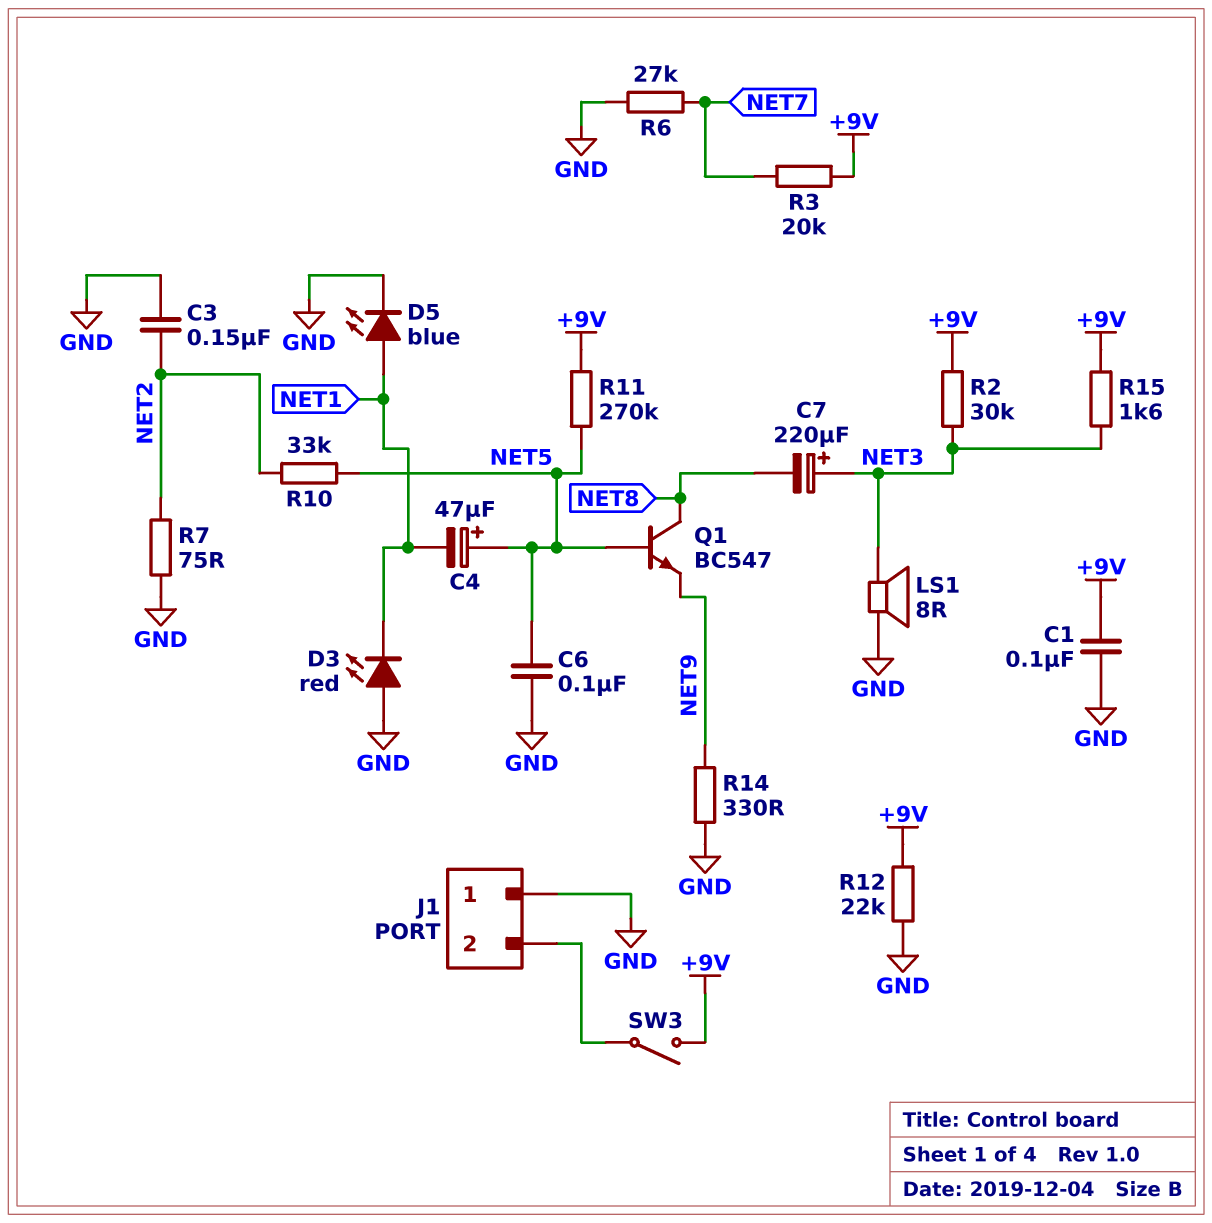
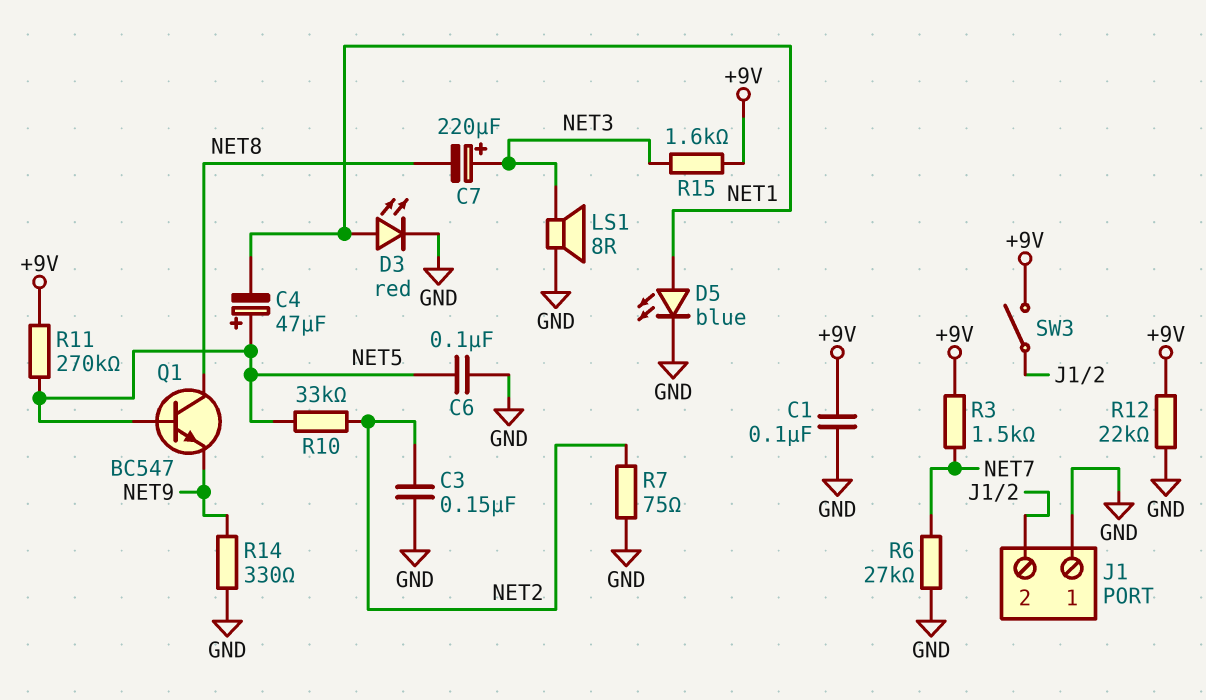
D3: LED red (A GND, K NET1) -> LED red (A NET1, K GND)
R2: 30k (+9V, NET3) -> none
R3: 20k (+9V, NET7) -> 1.5k (+9V, NET7)

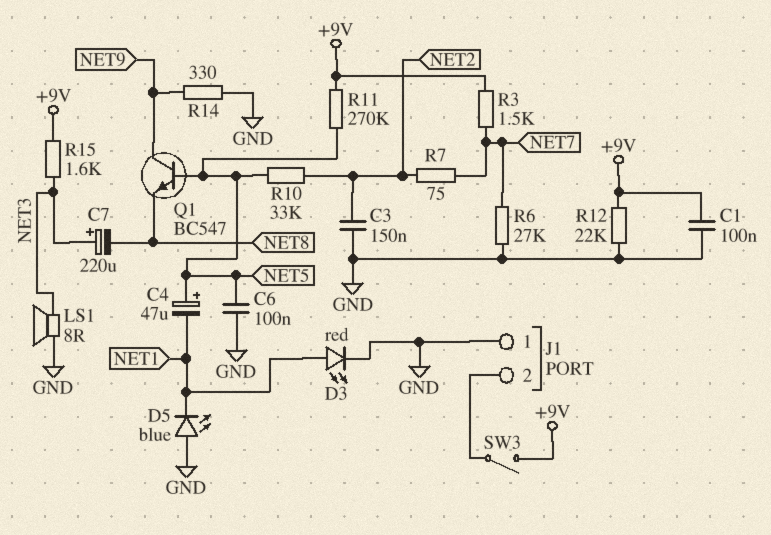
D5: LED blue (A NET1, K GND) -> LED blue (A GND, K NET1)
Q1: NPN BC547 (B NET5, C NET8, E NET9) -> NPN BC547 (B NET5, C NET9, E NET8)
R7: 75 (GND, NET2) -> 75 (NET2, NET7)

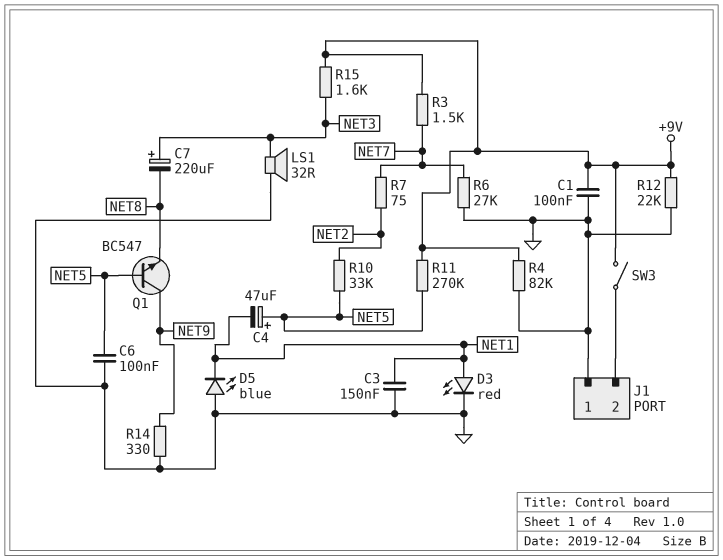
C3: 150nF (GND, NET2) -> 150nF (GND, NET1)
LS1: speaker 8R (GND, NET3) -> speaker 32R (GND, NET3)
R4: none -> 82k (+9V, GND)

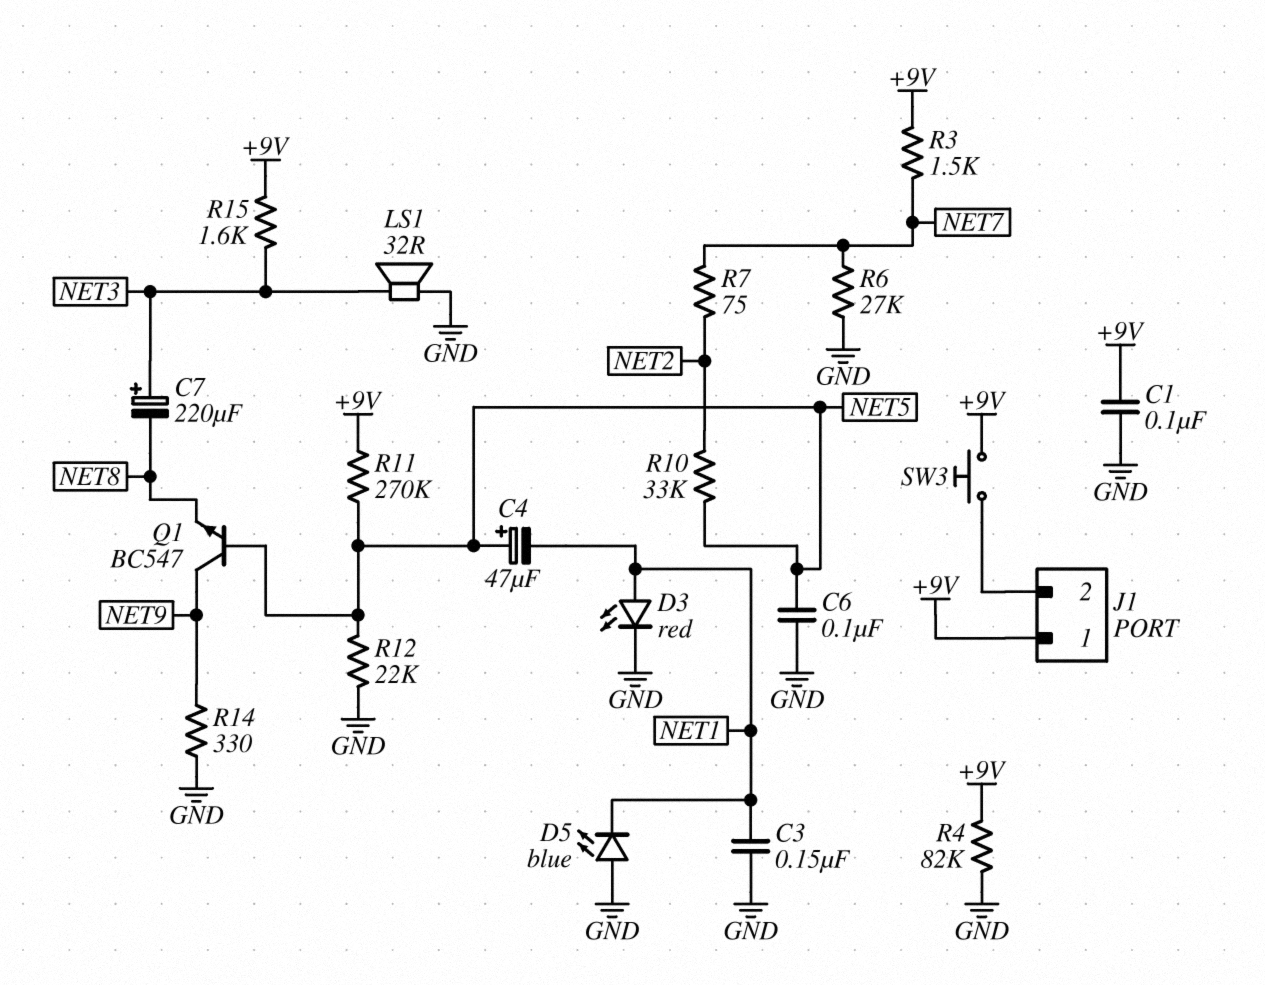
J1 pin 1: GND -> +9V
R12: 22k (+9V, GND) -> 22k (GND, NET5)
SW3: switch (+9V, J1/2) -> button (+9V, J1/2)

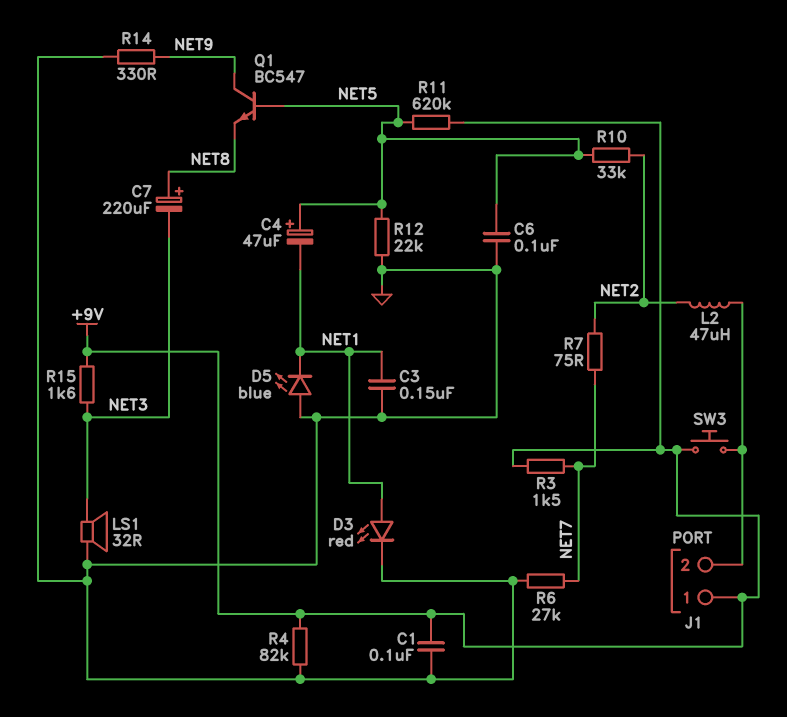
C7: 220uF (plus NET3, minus NET8) -> 220uF (plus NET8, minus NET3)
L2: none -> 47uH (J1/2, NET2)
R11: 270k (+9V, NET5) -> 620k (+9V, NET5)

